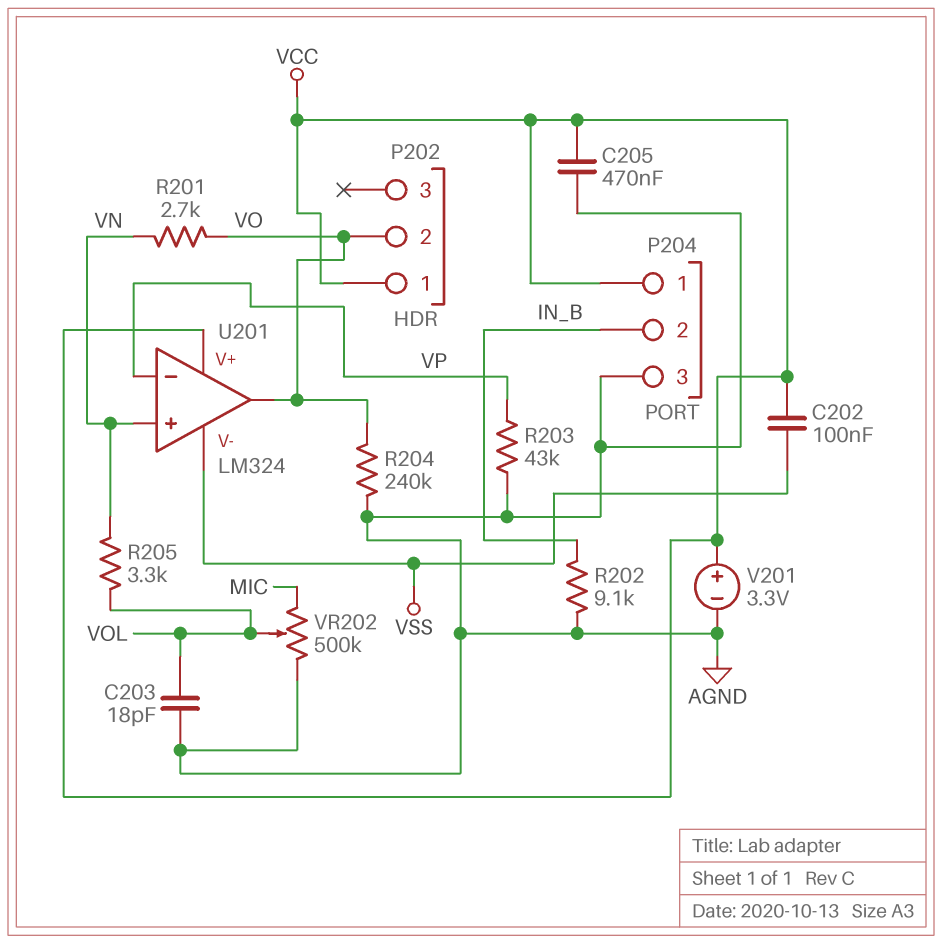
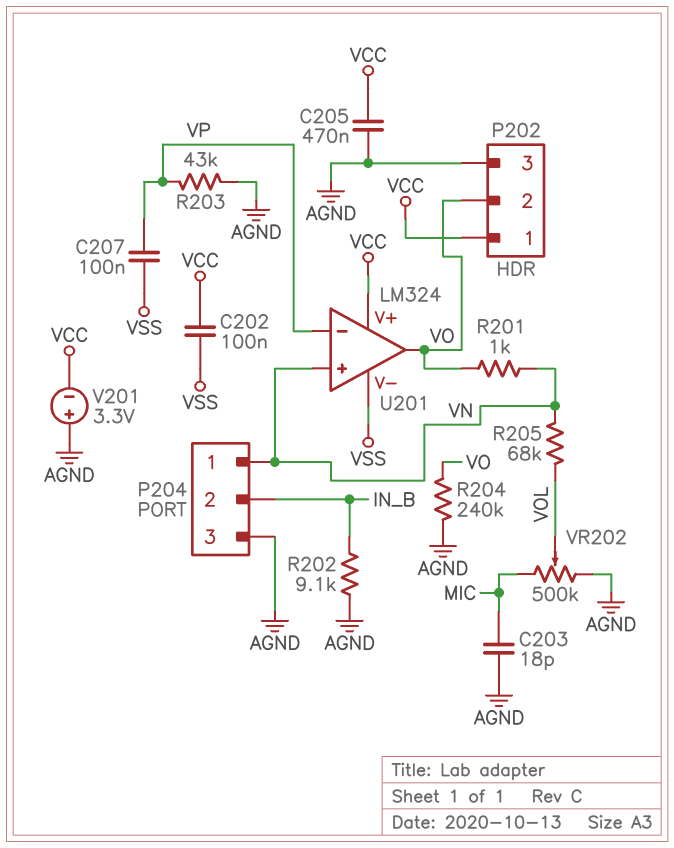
C203: 18pF (AGND, VOL) -> 18pF (AGND, MIC)
C207: none -> 100nF (VP, VSS)
P202 pin 3: none -> AGND
P204 pin 1: VCC -> VN
R201: 2.7k (VN, VO) -> 1k (VN, VO)
R205: 3.3k (VN, VOL) -> 68k (VN, VOL)
V201: 3.3V (plus VCC, minus AGND) -> 3.3V (plus AGND, minus VCC)

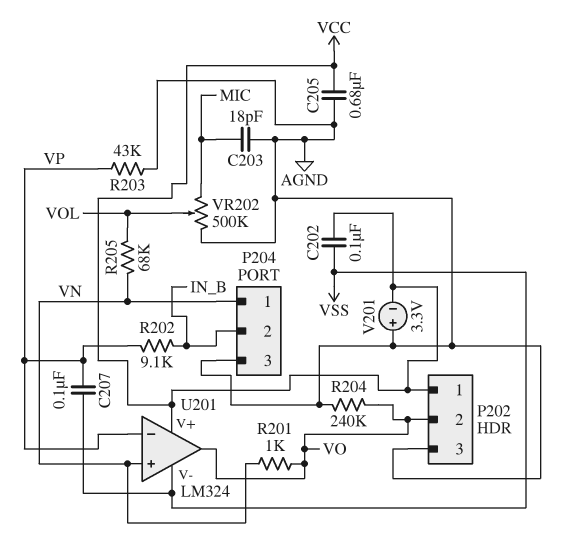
C205: 470nF (AGND, VCC) -> 680nF (AGND, VCC)
R202: 9.1k (AGND, IN_B) -> 9.1k (IN_B, VP)

